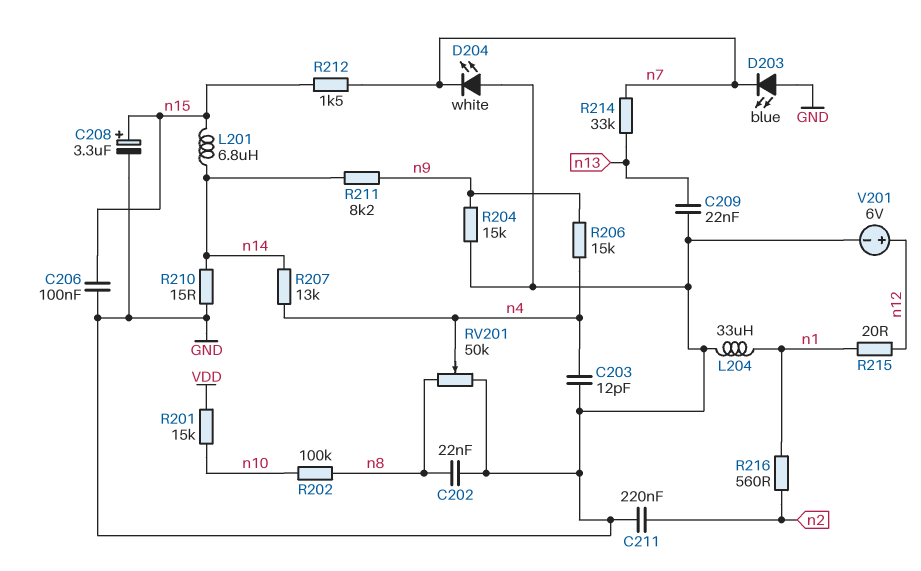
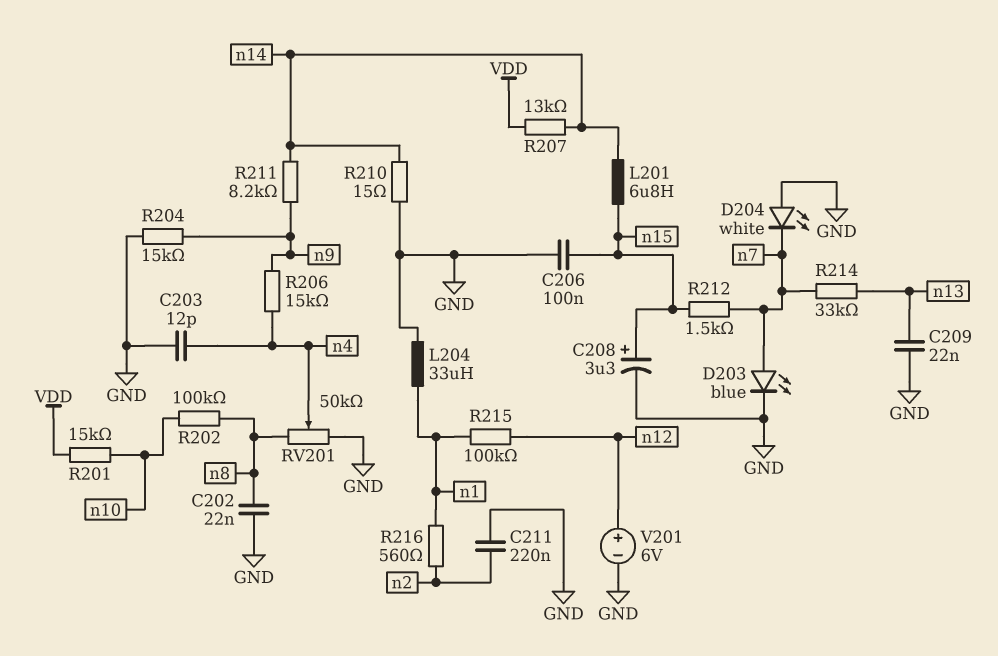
D203: LED blue (A GND, K n7) -> LED blue (A n7, K GND)
R207: 13k (n4, n14) -> 13k (VDD, n14)
R215: 20 (n1, n12) -> 100k (n1, n12)

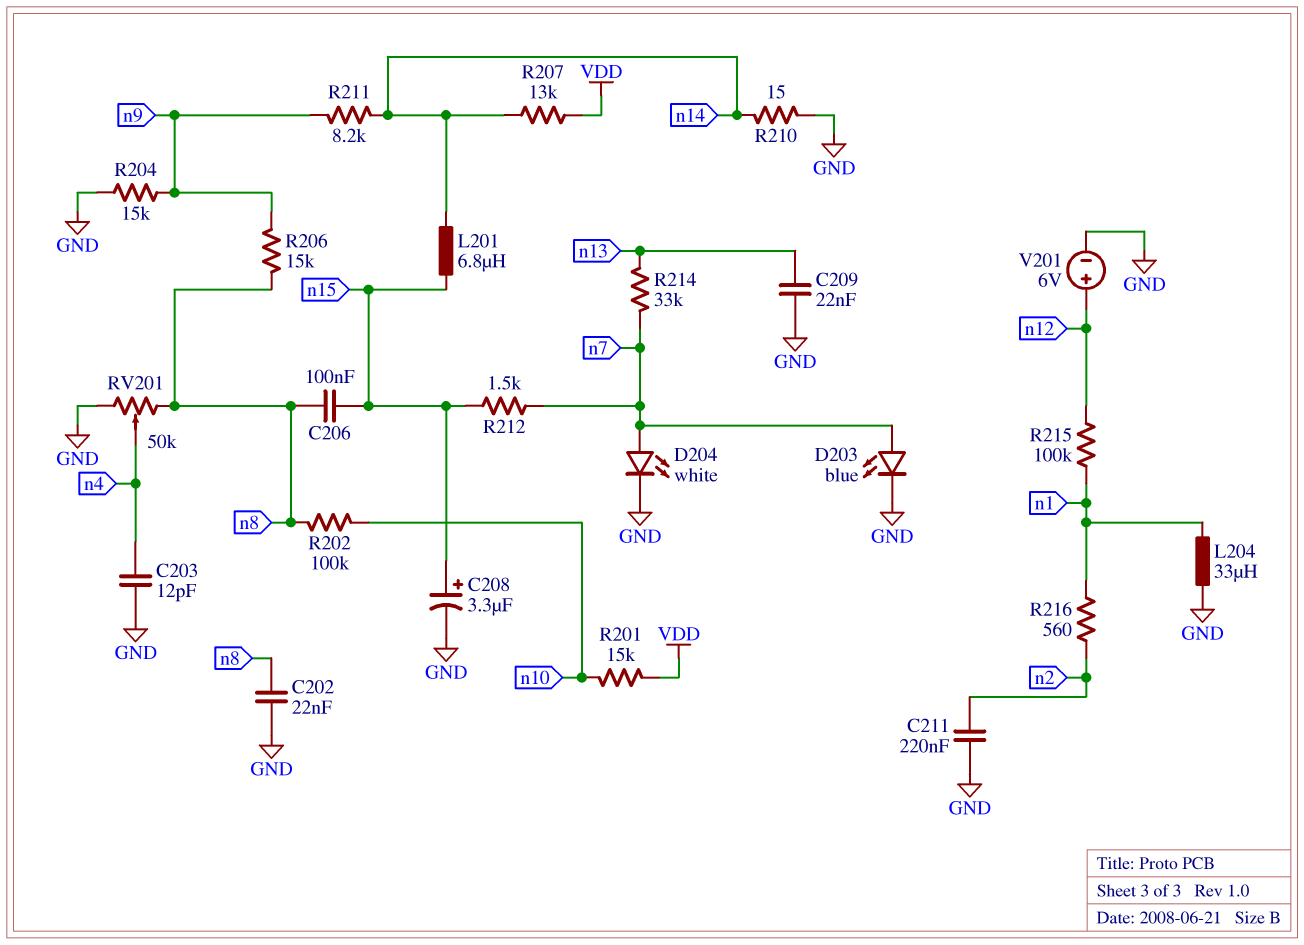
C206: 100nF (GND, n15) -> 100nF (n8, n15)
D204: LED white (A GND, K n7) -> LED white (A n7, K GND)
R206: 15k (n4, n9) -> 15k (n8, n9)

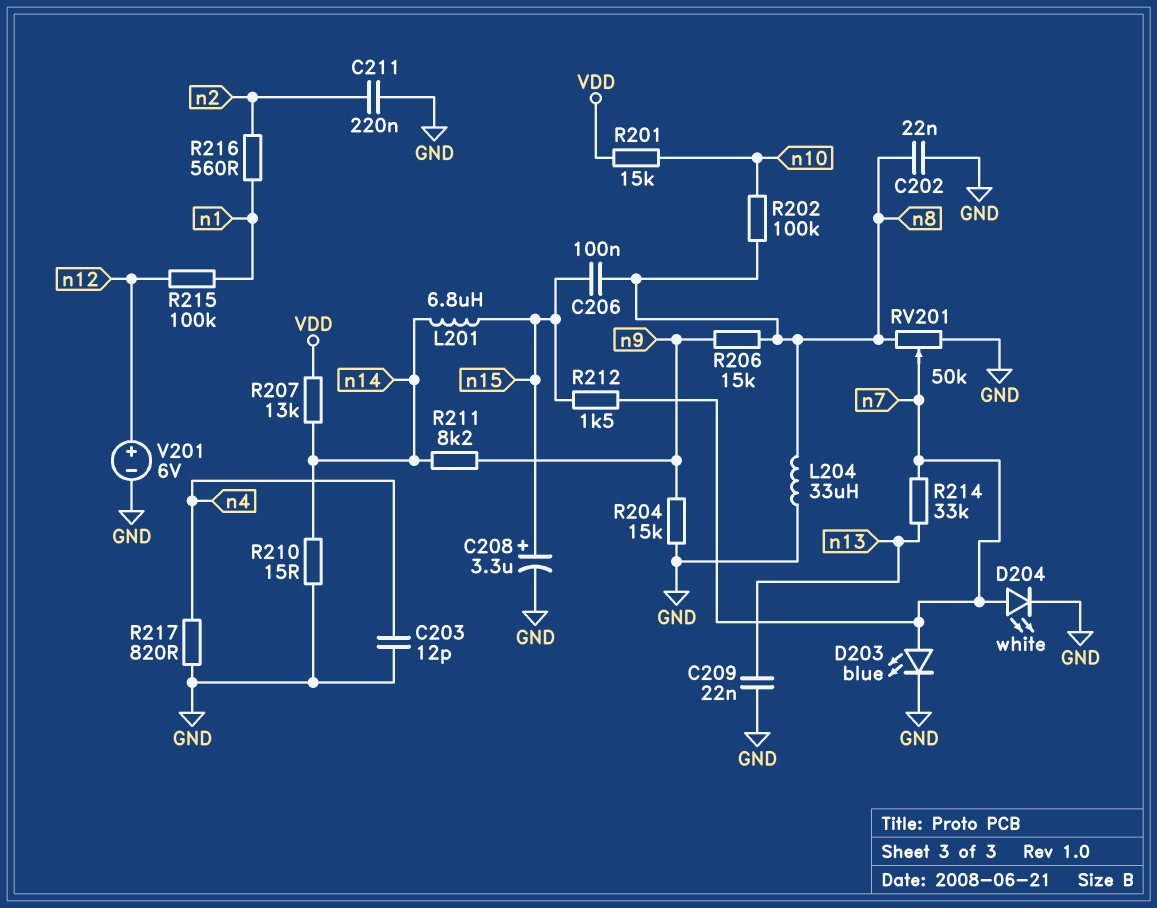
L204: 33uH (GND, n1) -> 33uH (GND, n8)
R217: none -> 820 (GND, n4)
RV201: 50k (GND, n8, wiper n4) -> 50k (GND, n8, wiper n7)

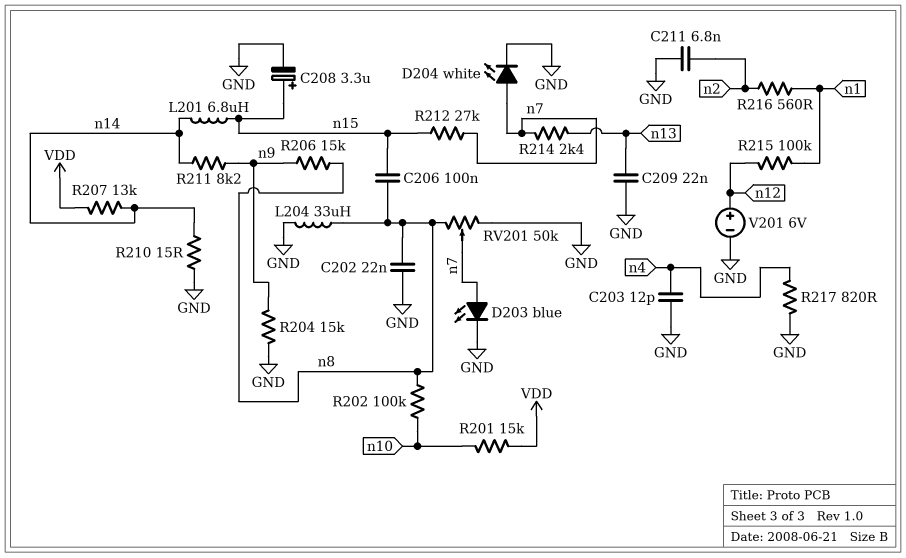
C211: 220nF (GND, n2) -> 6.8nF (GND, n2)
R212: 1.5k (n7, n15) -> 27k (n7, n15)
R214: 33k (n7, n13) -> 2.4k (n7, n13)

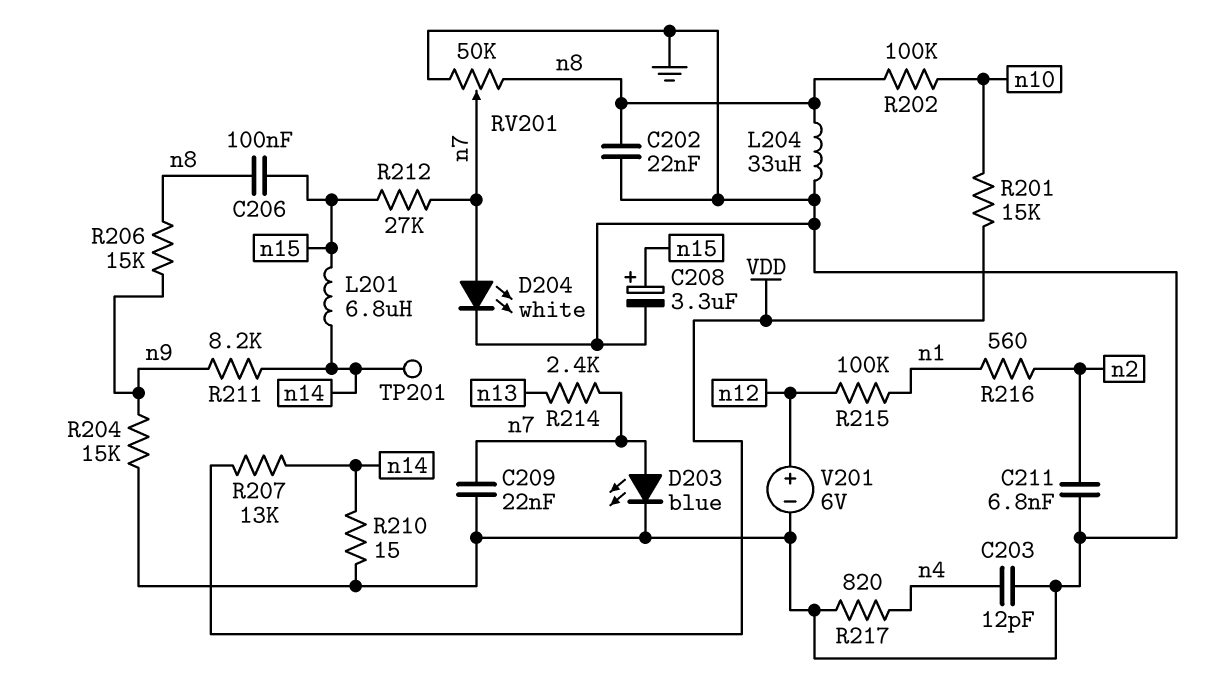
C209: 22nF (GND, n13) -> 22nF (GND, n7)
TP201: none -> test point (n14)

